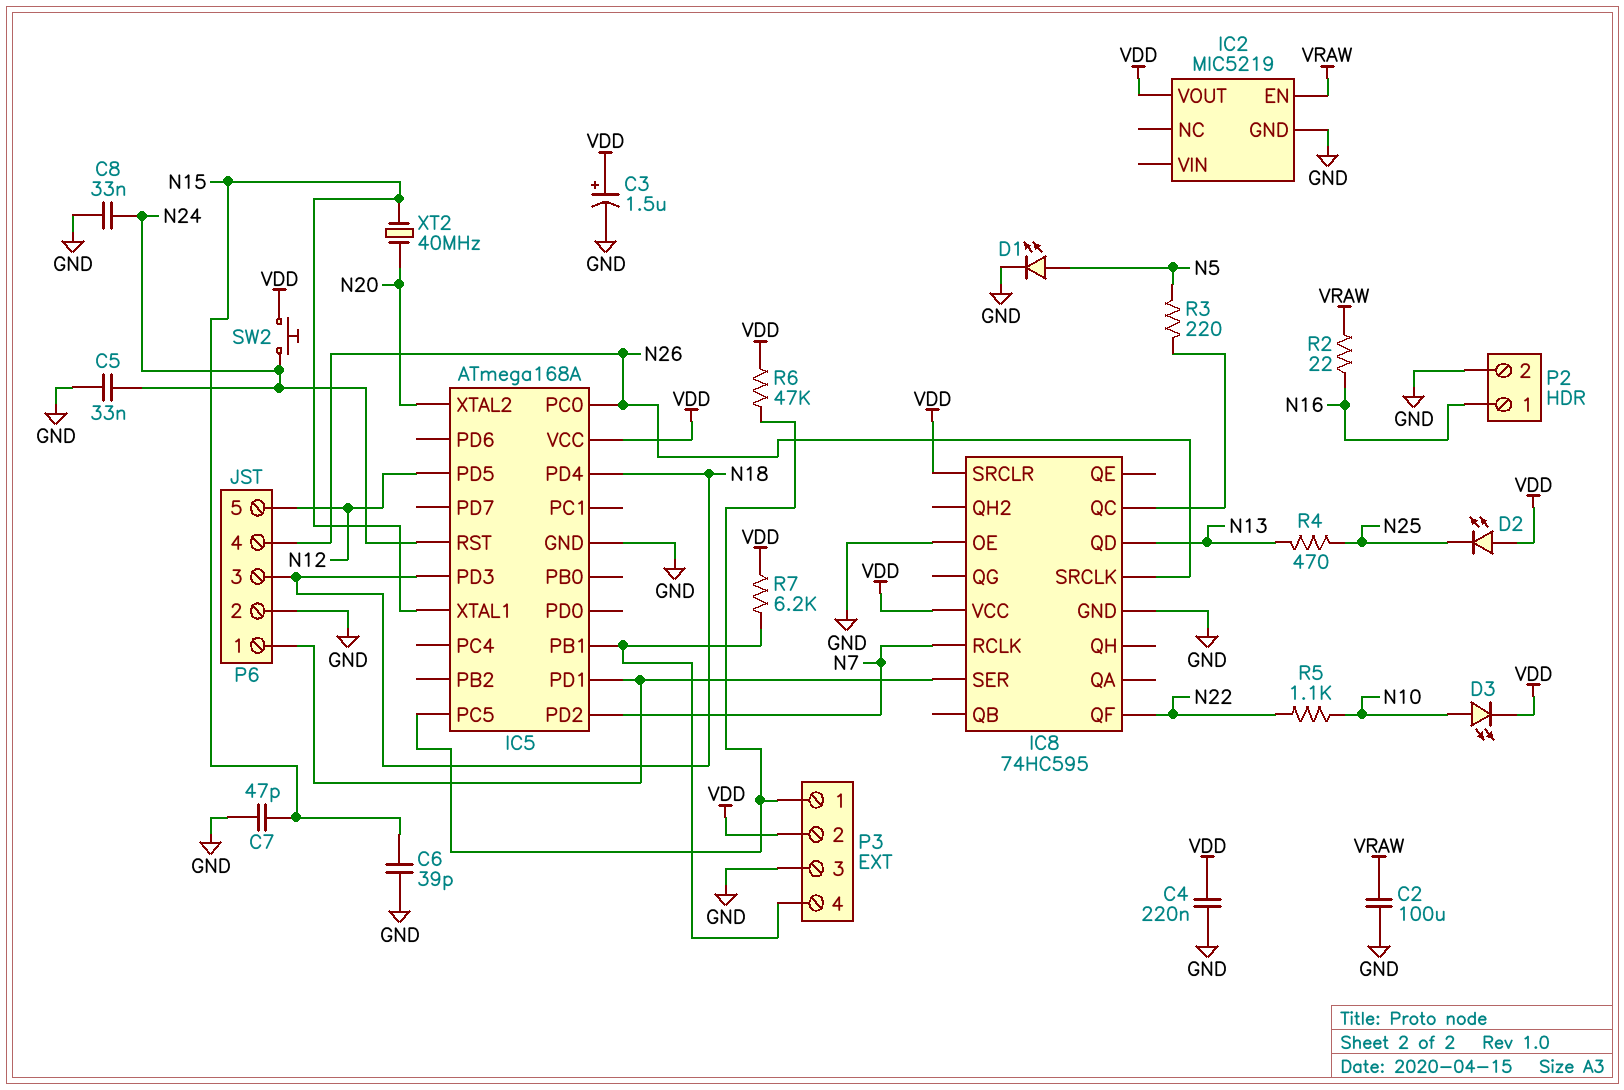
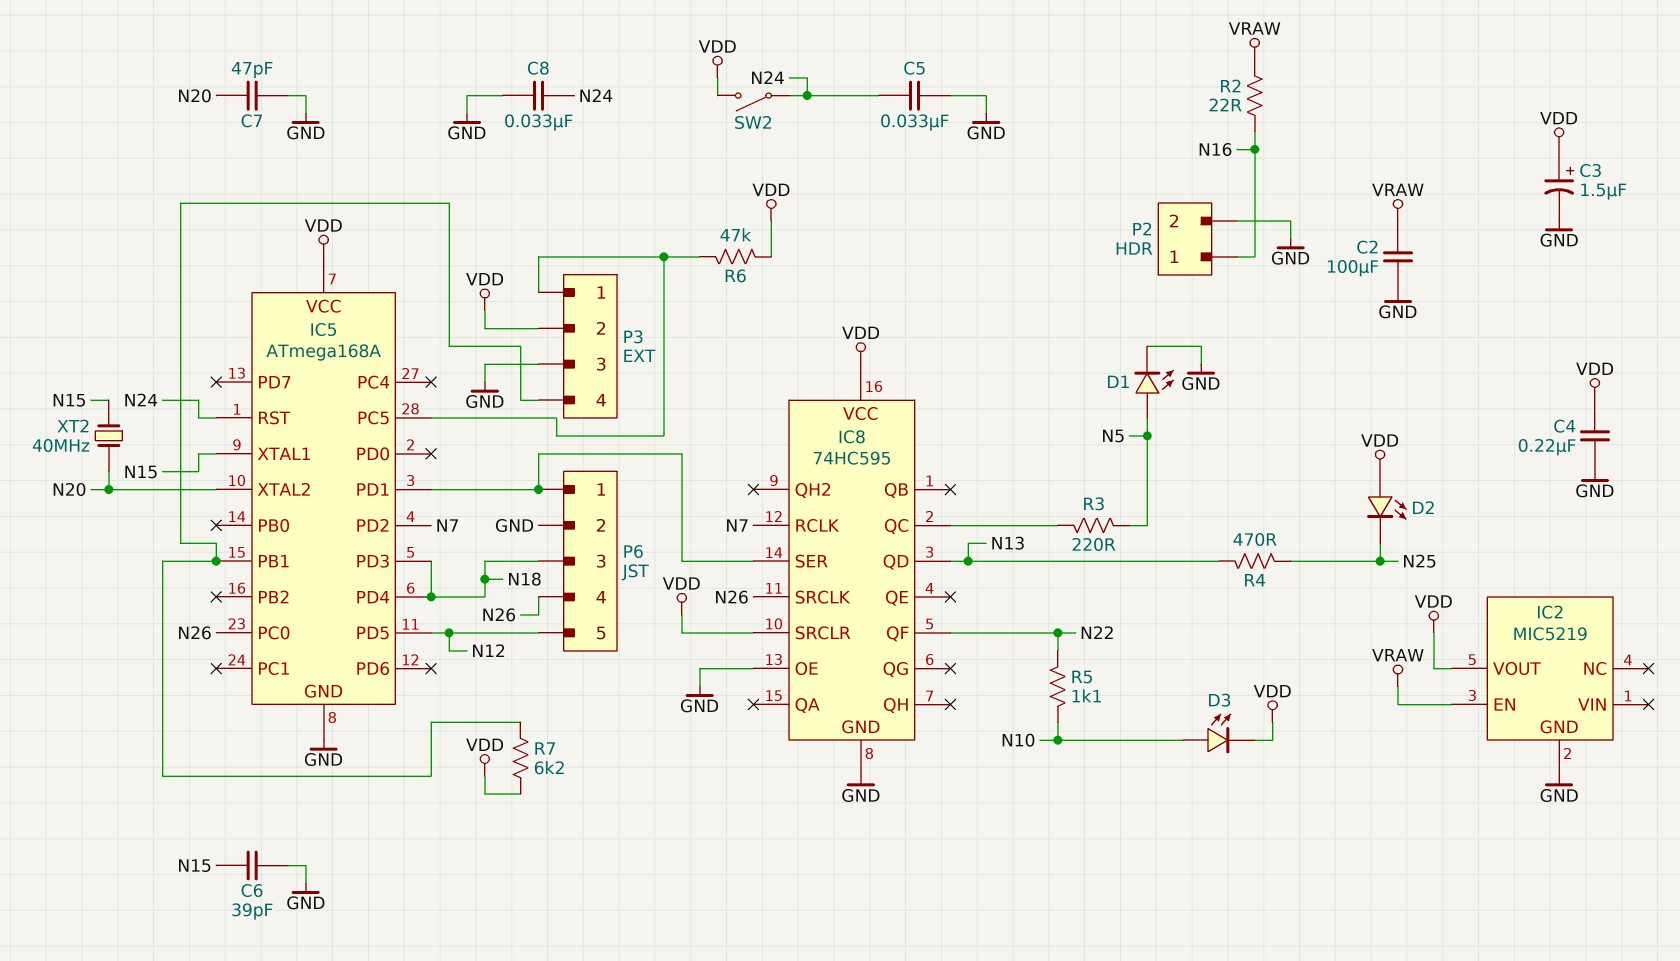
C7: 47pF (GND, N15) -> 47pF (GND, N20)
SW2: button (N24, VDD) -> switch (N24, VDD)

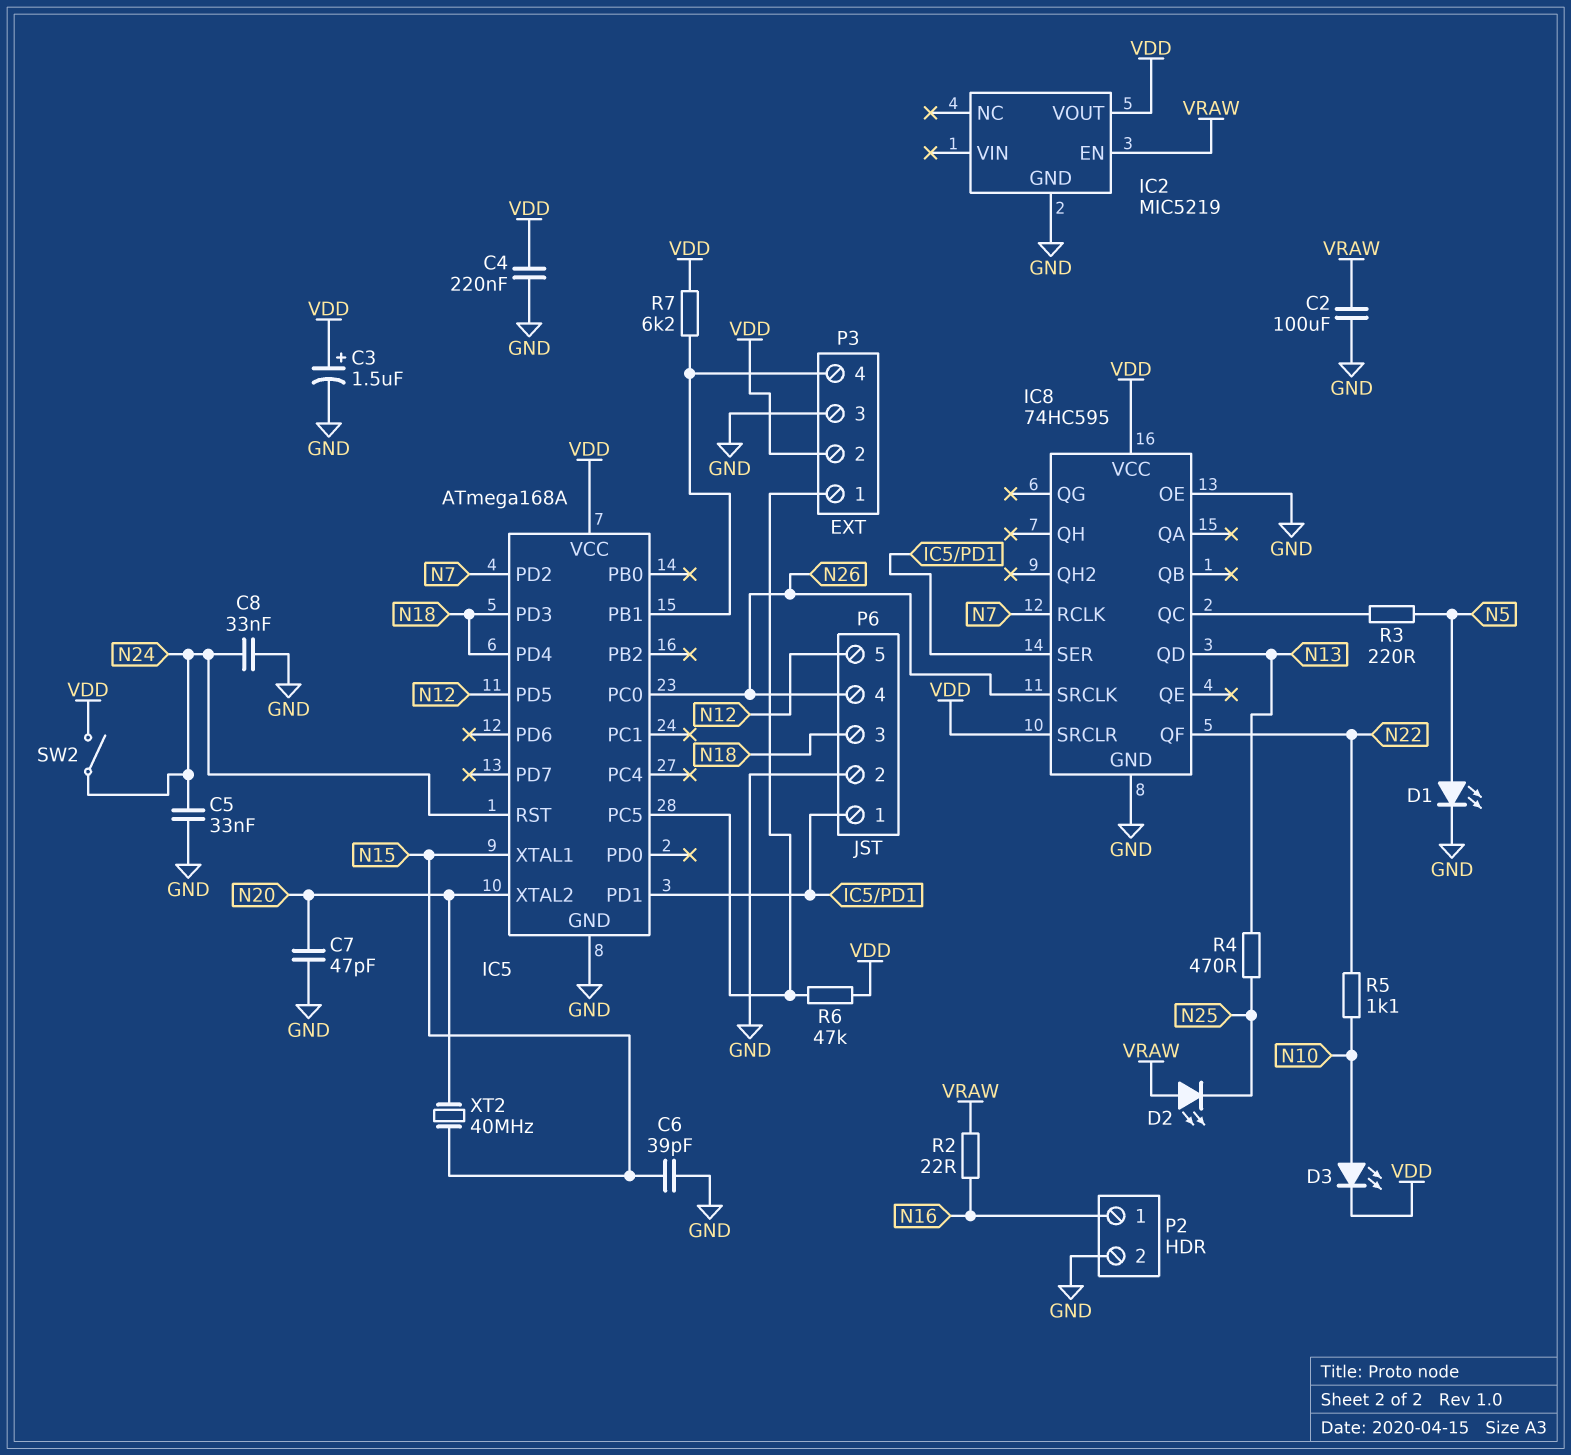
D2: LED (A VDD, K N25) -> LED (A VRAW, K N25)

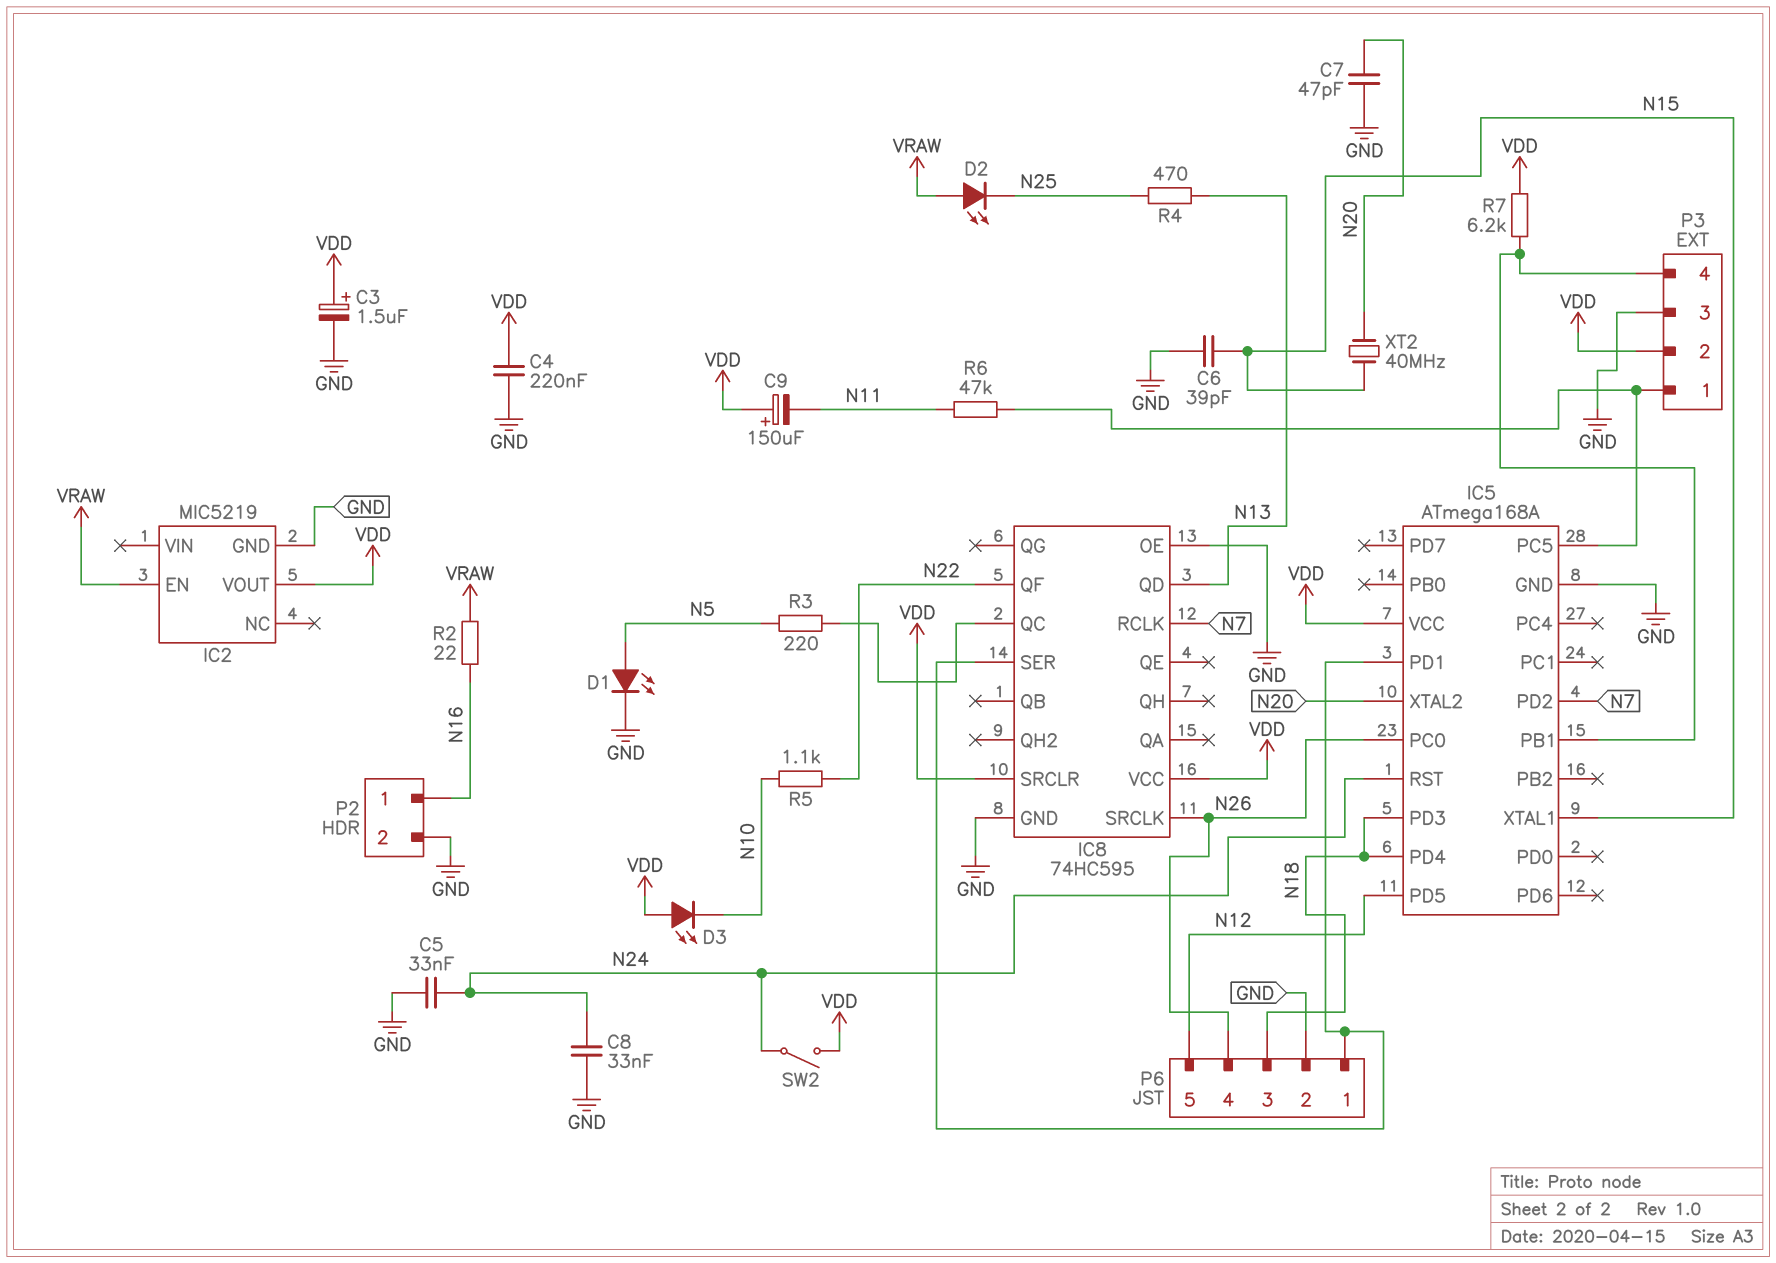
C2: 100uF (GND, VRAW) -> none
C9: none -> 150uF (plus VDD, minus N11)
D3: LED (A N10, K VDD) -> LED (A VDD, K N10)
R6: 47k (IC5/PC5, VDD) -> 47k (IC5/PC5, N11)

